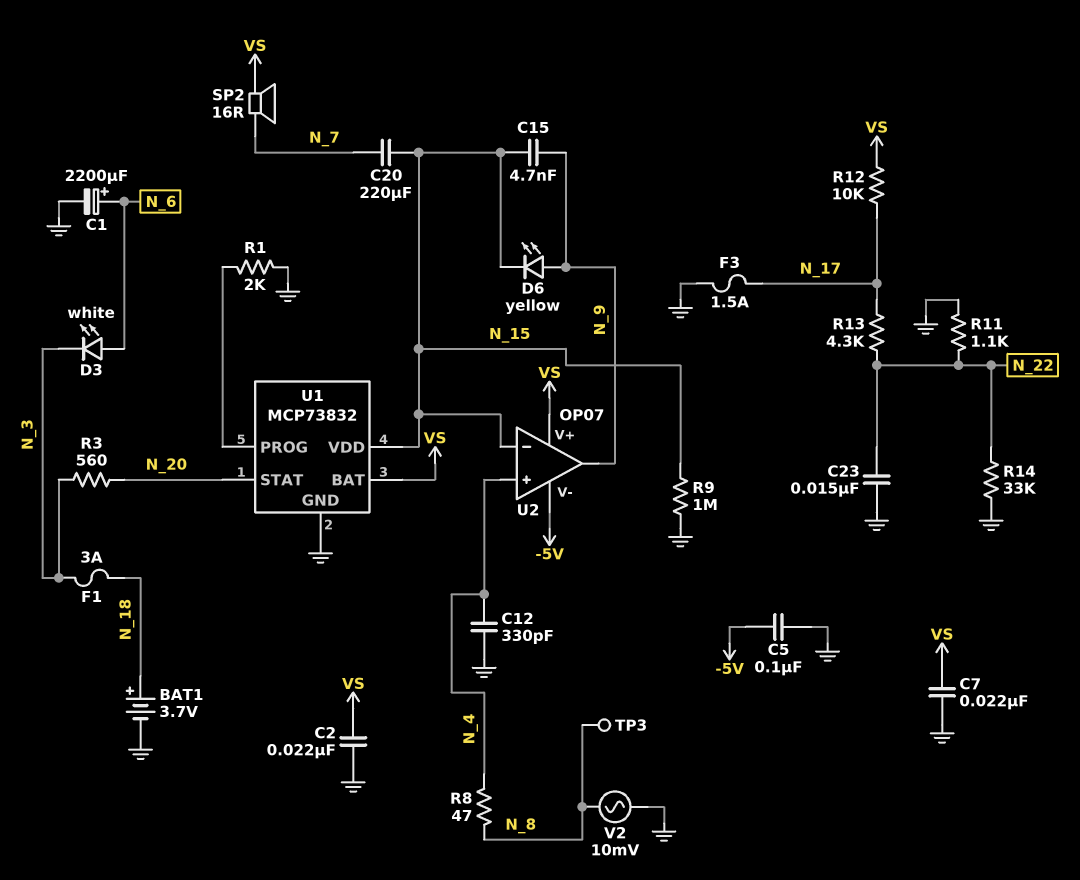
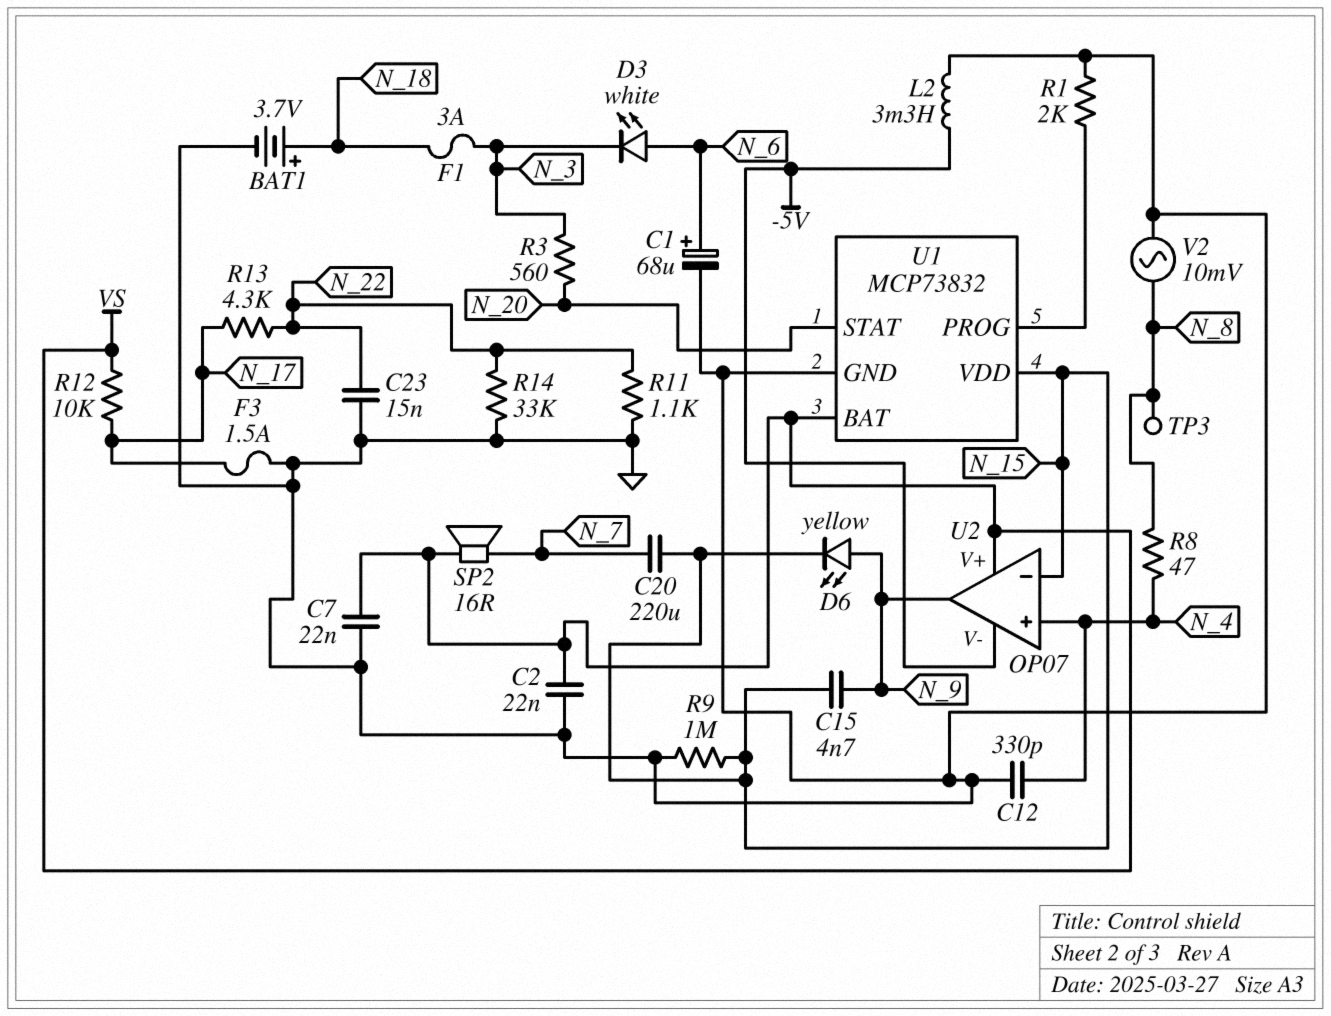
C1: 2200uF (plus N_6, minus GND) -> 68uF (plus N_6, minus GND)
C5: 100nF (-5V, GND) -> none
L2: none -> 3.3mH (-5V, GND)

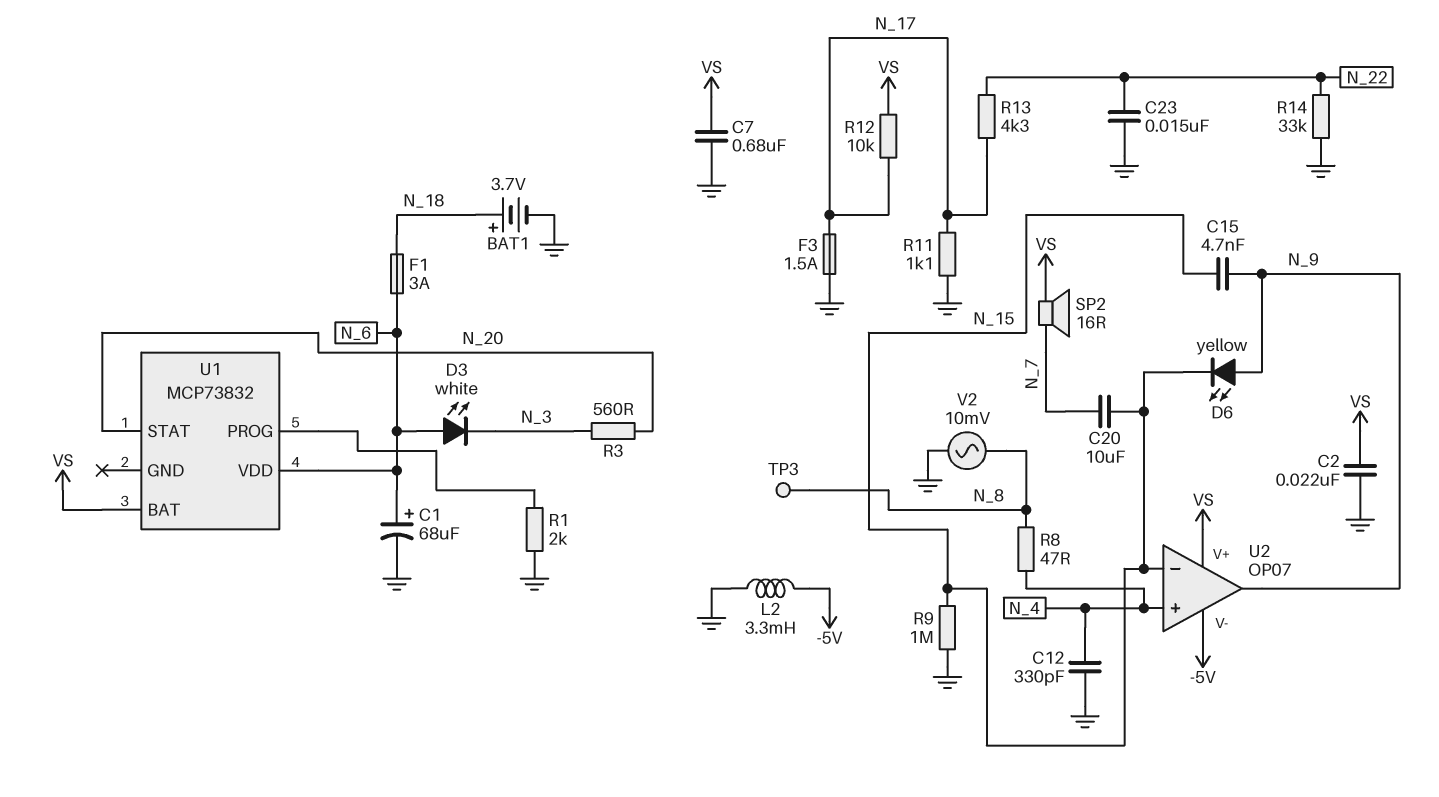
C7: 22nF (GND, VS) -> 680nF (GND, VS)
C20: 220uF (N_7, N_15) -> 10uF (N_7, N_15)
F1: 3A (N_3, N_18) -> 3A (N_6, N_18)
R11: 1.1k (GND, N_22) -> 1.1k (GND, N_17)
U1 pin GND: GND -> none
U1 pin VDD: N_15 -> N_6

